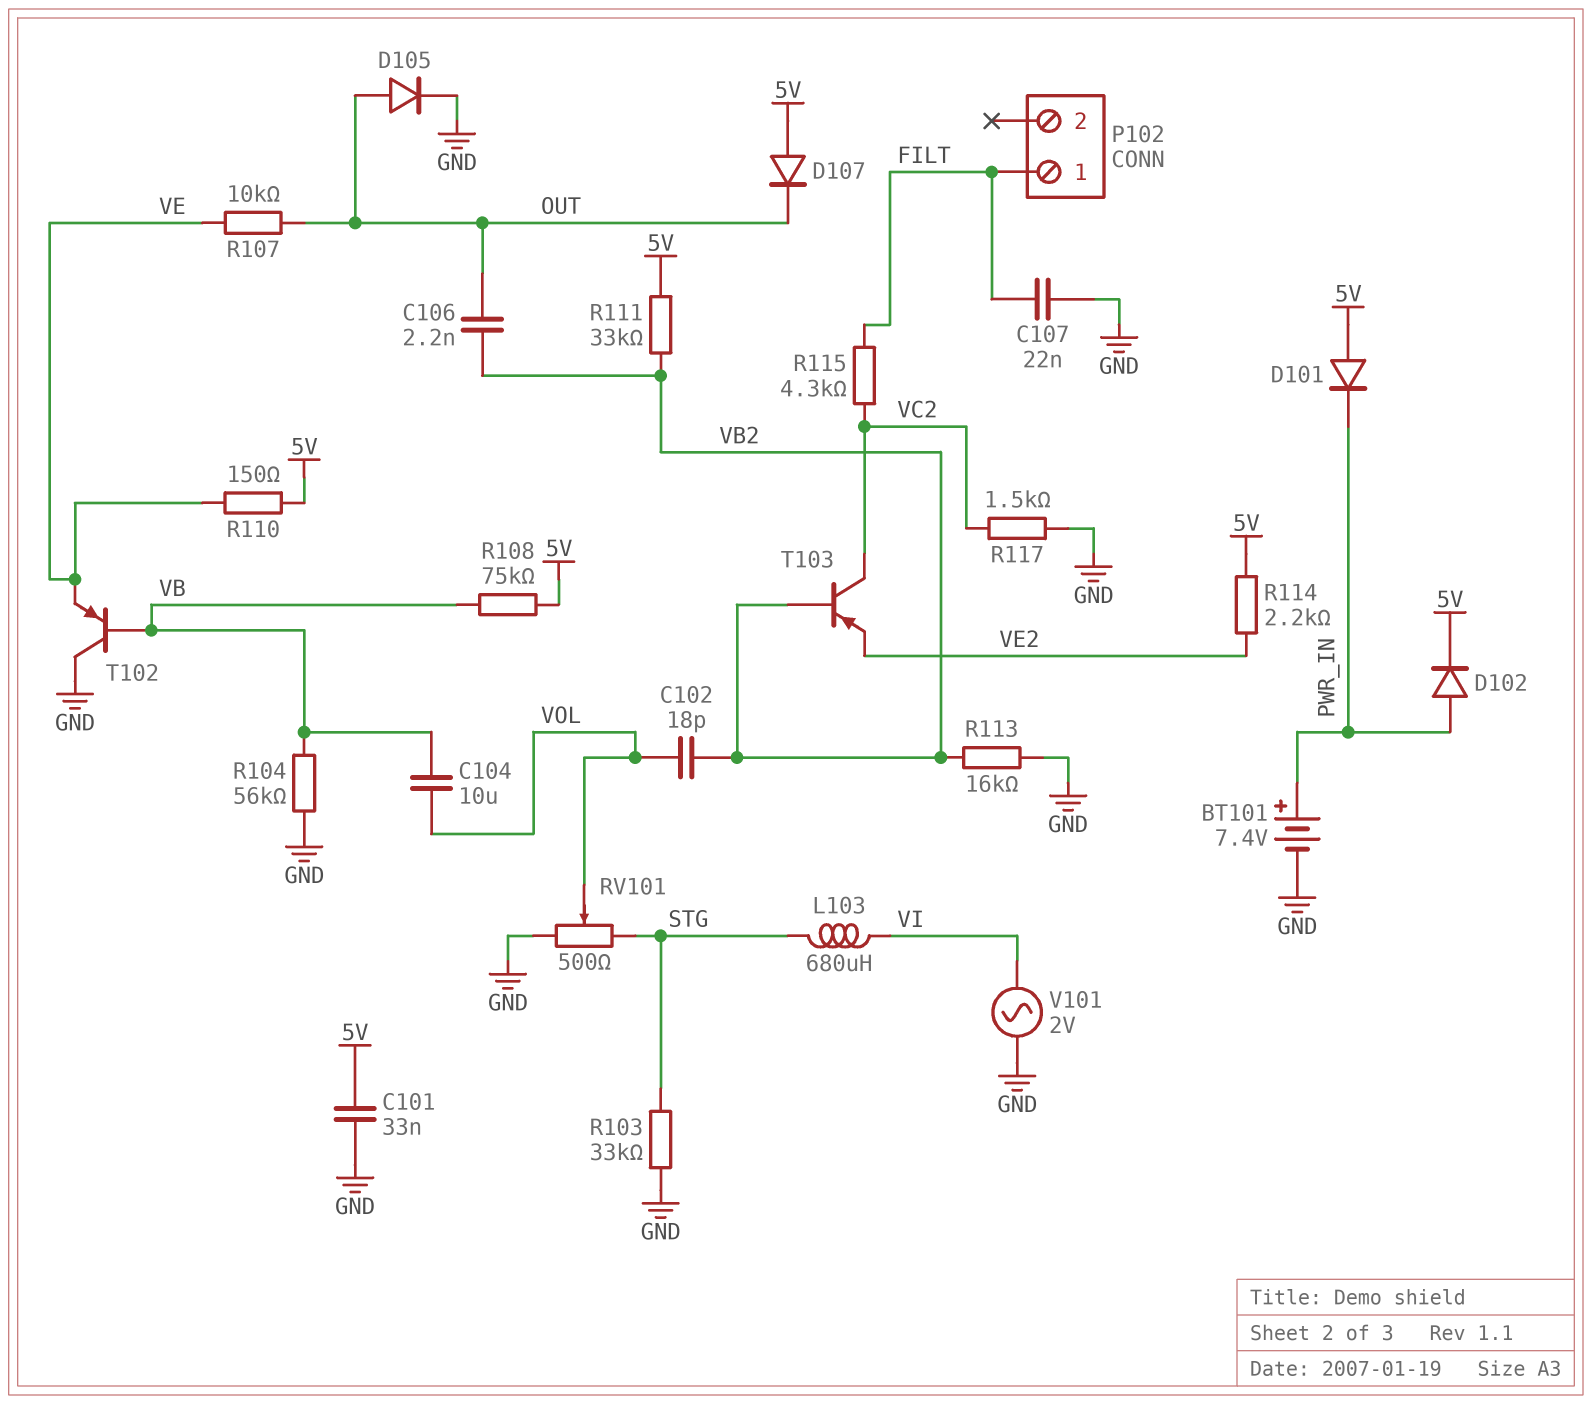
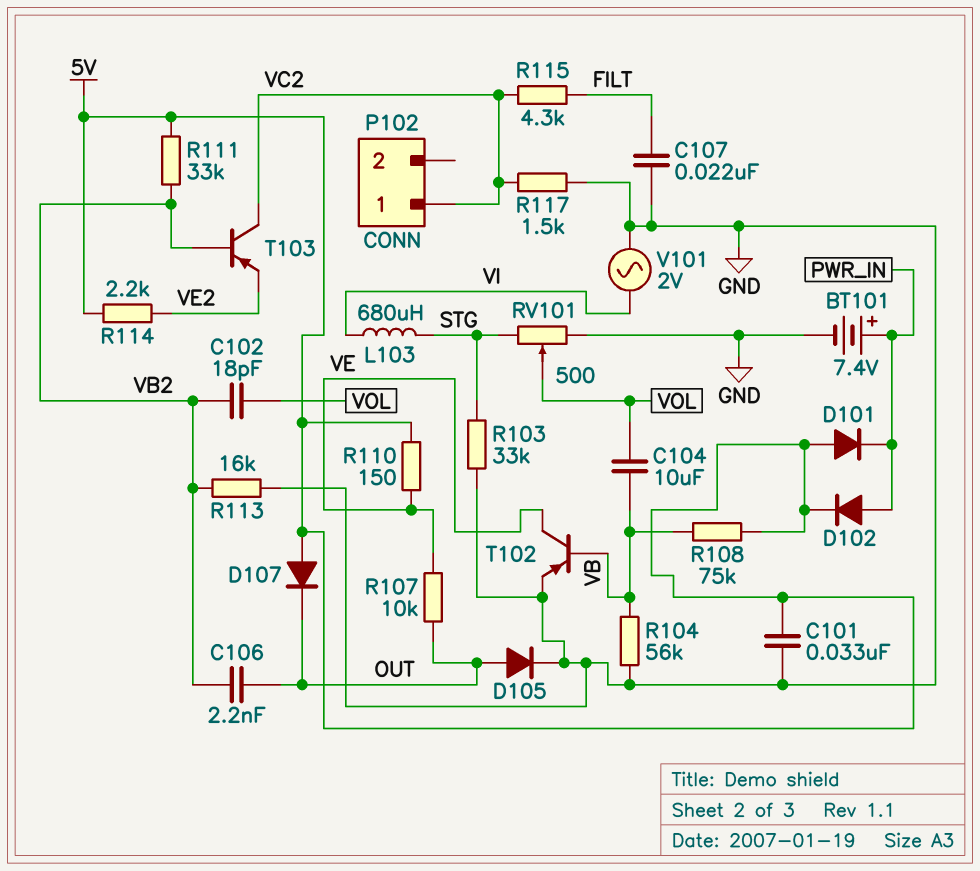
P102 pin 1: FILT -> VC2
T102: PNP (B VB, C GND, E VE) -> PNP (B VB, C VE, E GND)

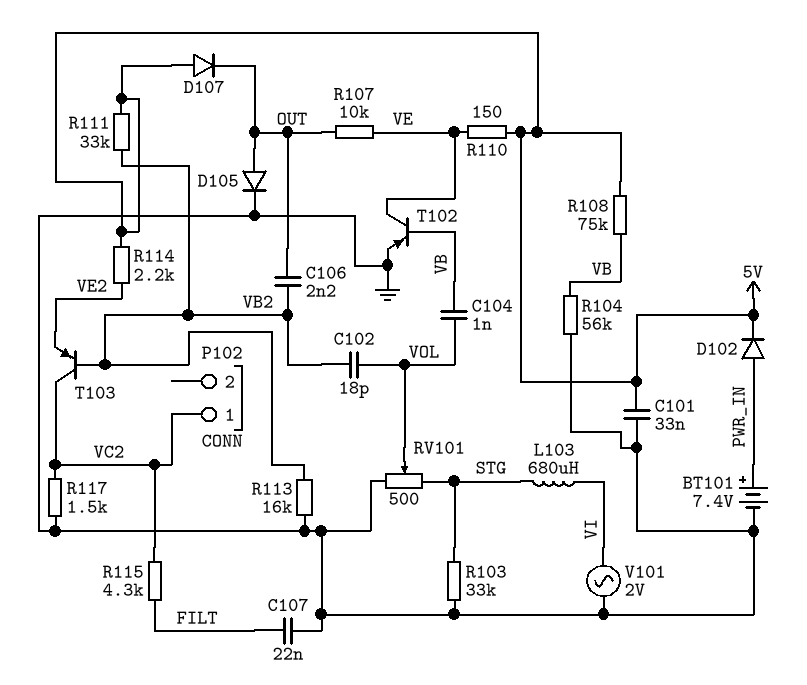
C104: 10uF (VB, VOL) -> 1nF (VB, VOL)
D101: diode (A 5V, K PWR_IN) -> none

